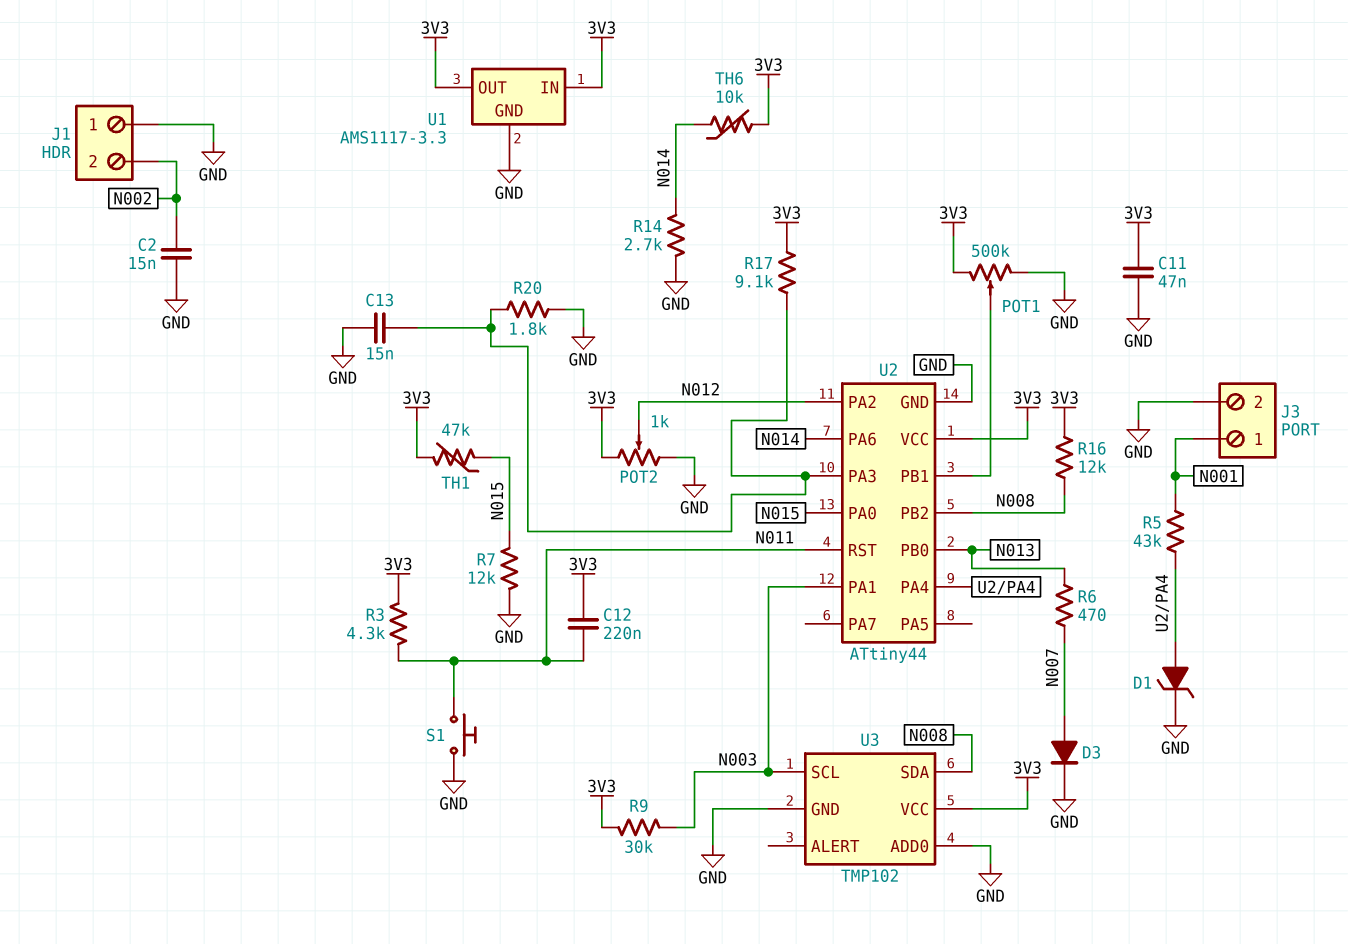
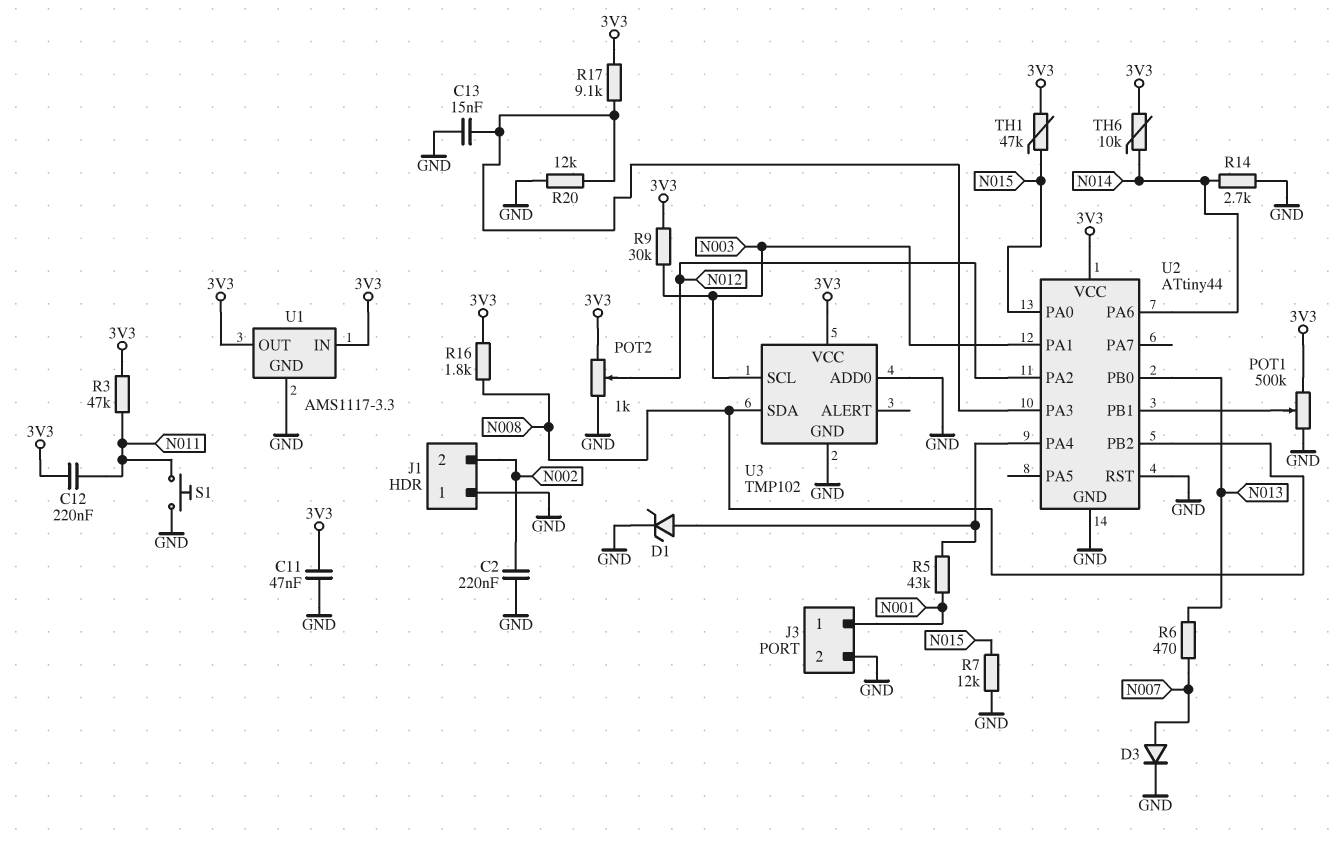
C2: 15nF (GND, N002) -> 220nF (GND, N002)
R3: 4.3k (3V3, N011) -> 47k (3V3, N011)
R16: 12k (3V3, N008) -> 1.8k (3V3, N008)
R20: 1.8k (GND, U2/PA3) -> 12k (GND, U2/PA3)
U2 pin RST: N011 -> GND

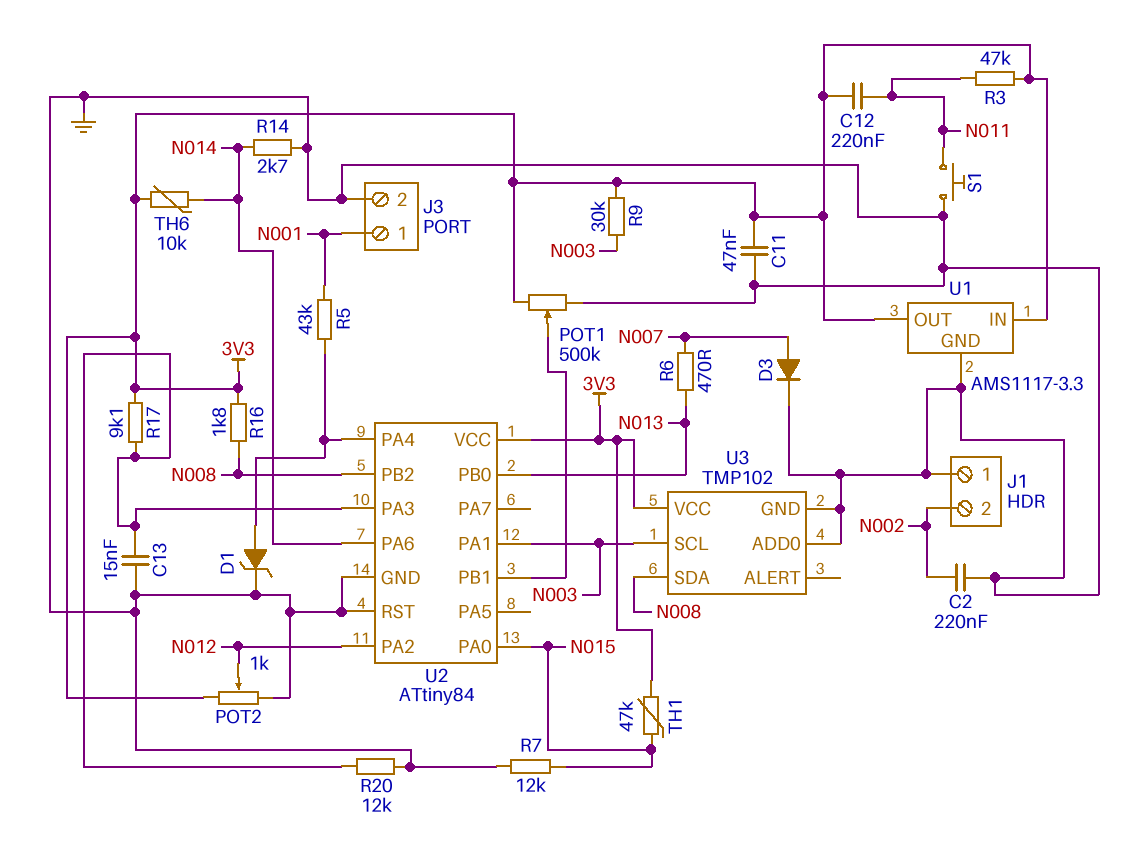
U2: ATtiny44 -> ATtiny84

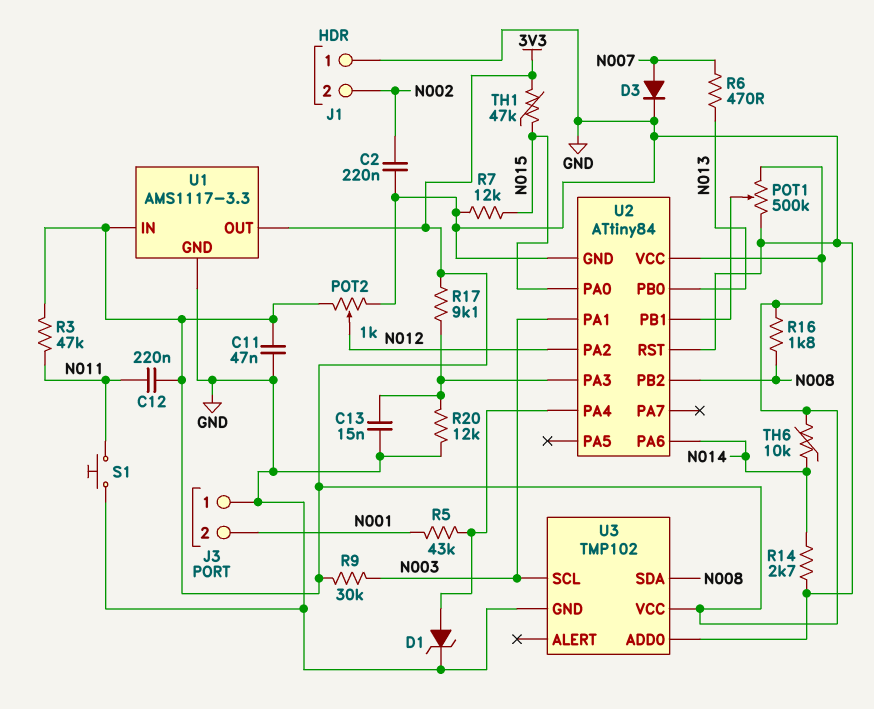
J3 pin 1: N001 -> GND
J3 pin 2: GND -> N001

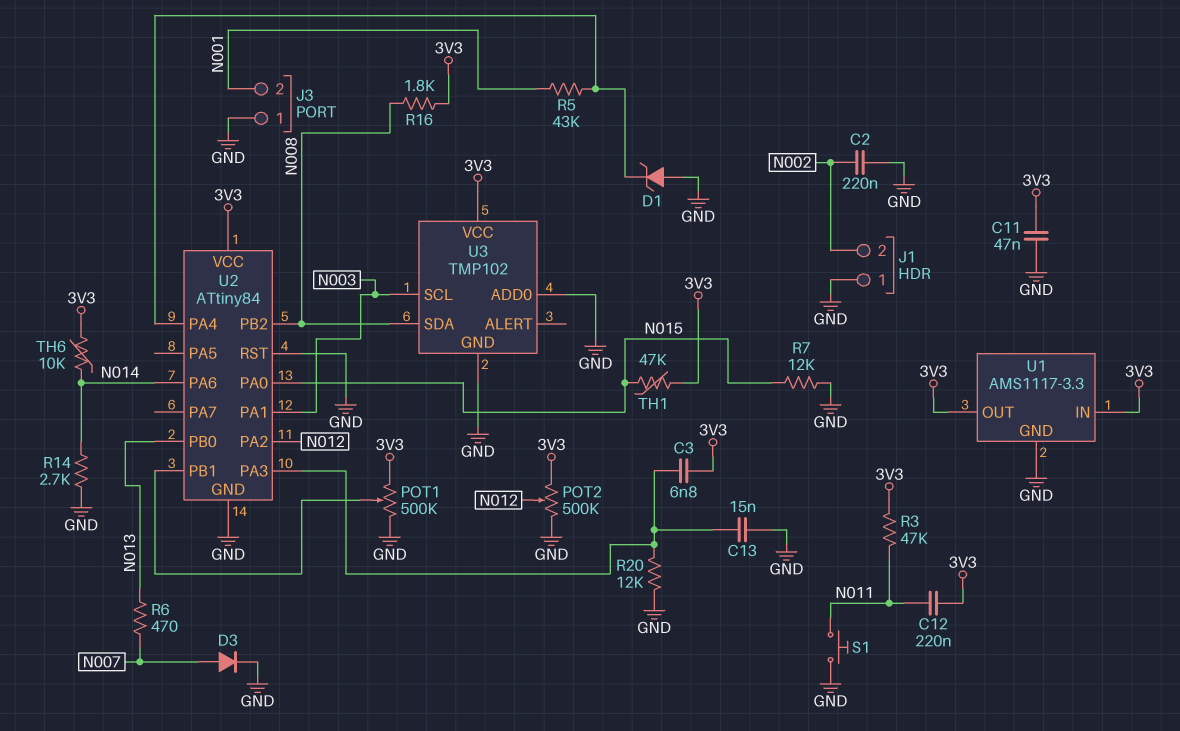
C3: none -> 6.8nF (3V3, U2/PA3)
D1: zener (A U2/PA4, K GND) -> zener (A GND, K U2/PA4)
POT2: 1k (3V3, GND, wiper N012) -> 500k (3V3, GND, wiper N012)
R9: 30k (3V3, N003) -> none
R17: 9.1k (3V3, U2/PA3) -> none

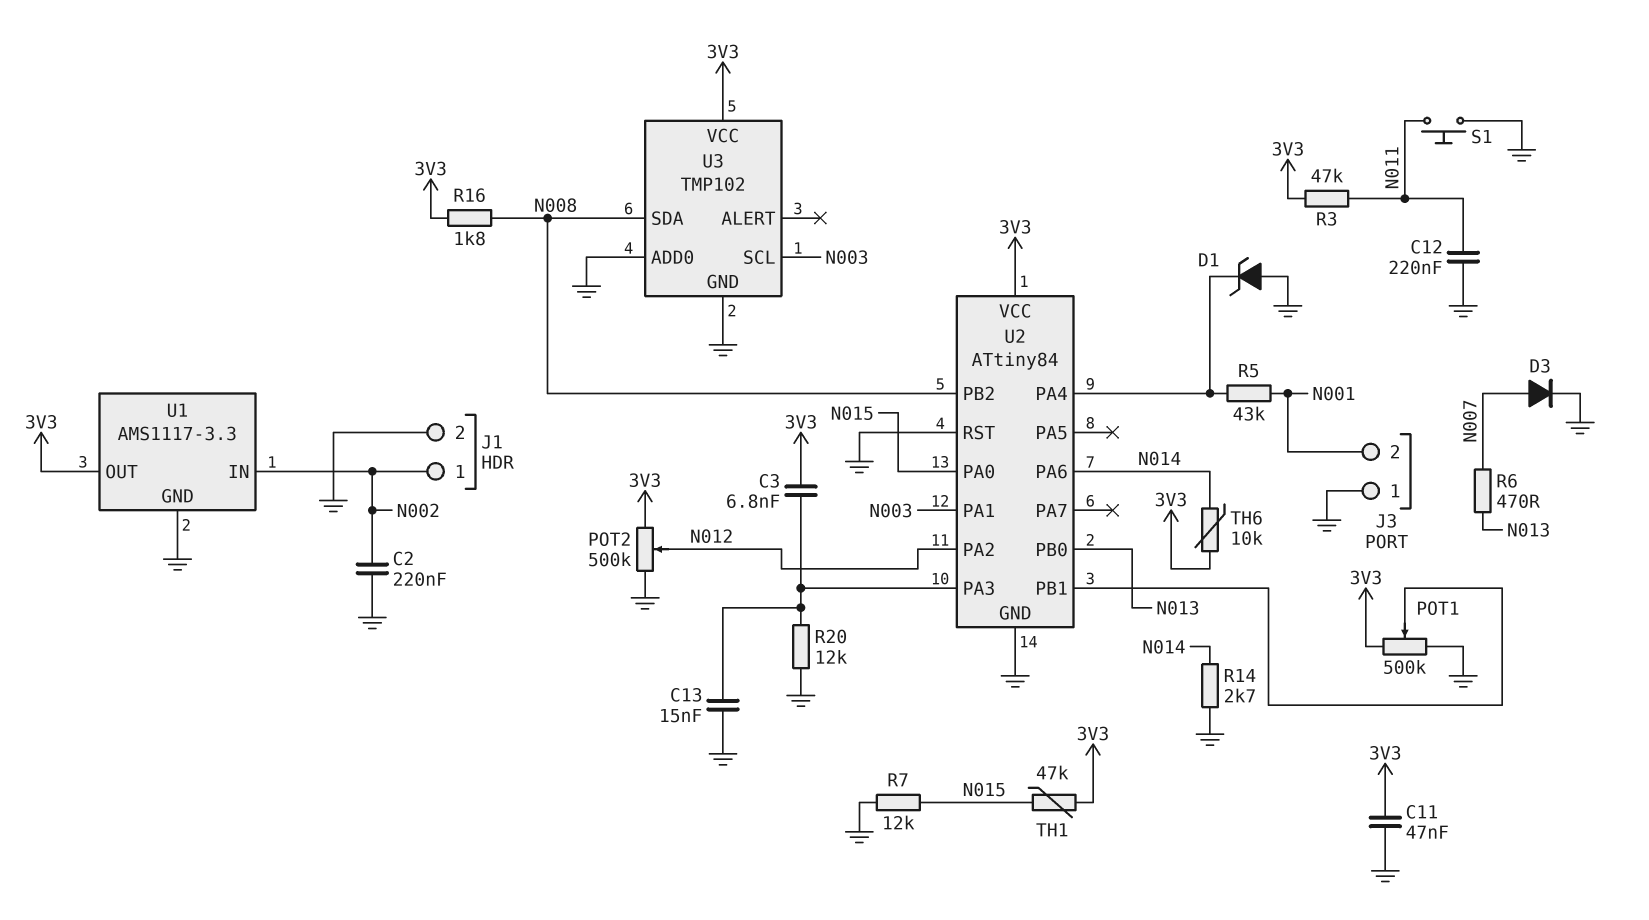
C12: 220nF (3V3, N011) -> 220nF (GND, N011)
J1 pin 1: GND -> N002
J1 pin 2: N002 -> GND
U1 pin IN: 3V3 -> N002

